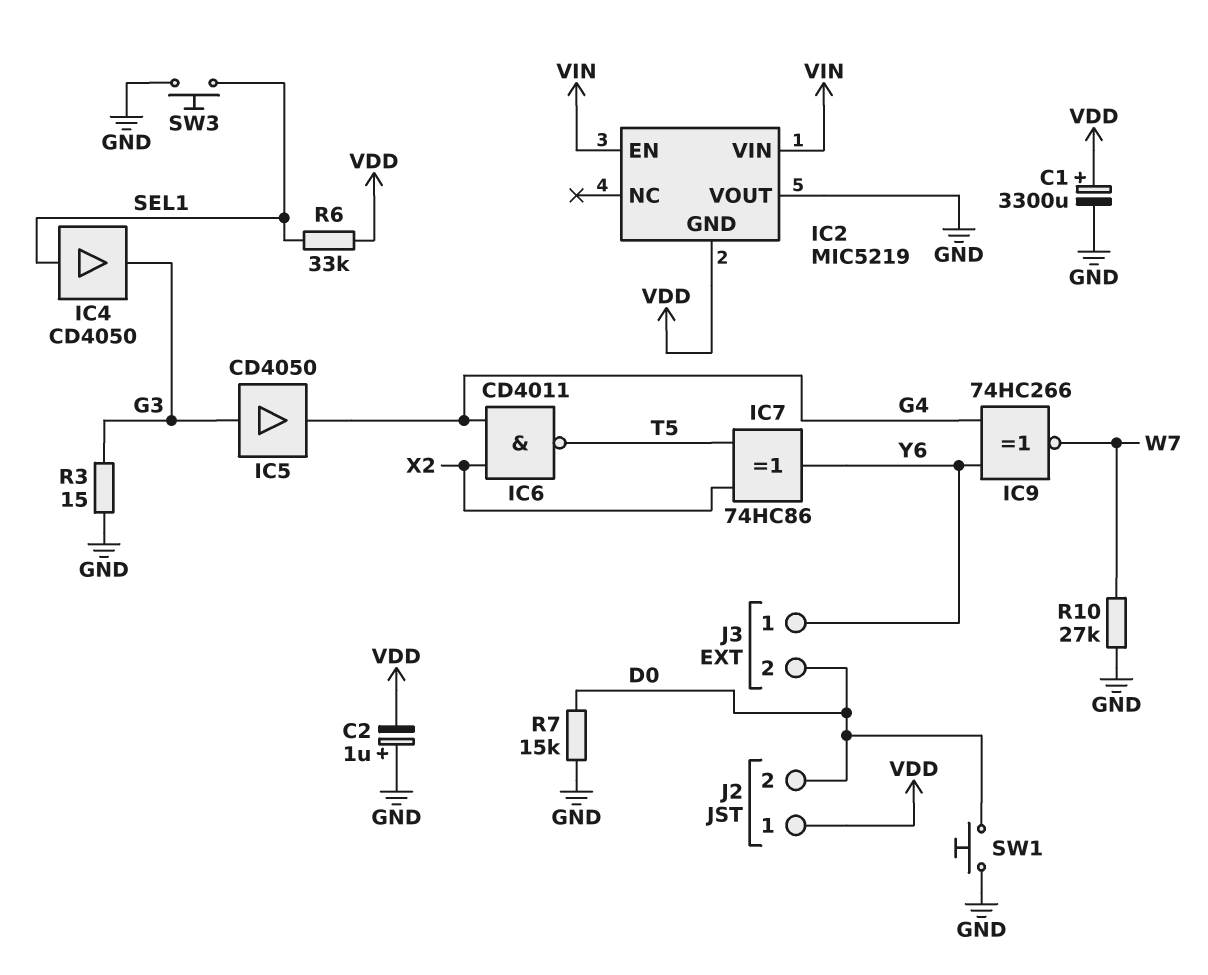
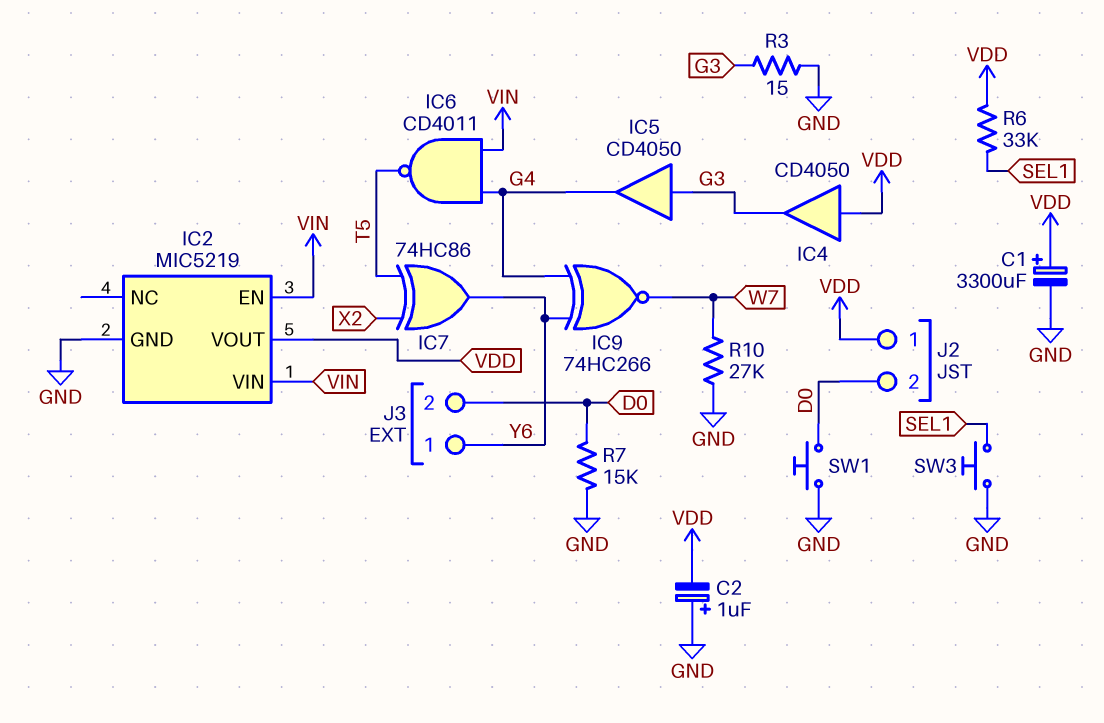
IC2 pin GND: VDD -> GND
IC2 pin VOUT: GND -> VDD
IC4: buffer CD4050 (in SEL1, out G3) -> buffer CD4050 (in VDD, out G3)
IC6: NAND CD4011 (in G4, in X2, out T5) -> NAND CD4011 (in G4, in VIN, out T5)

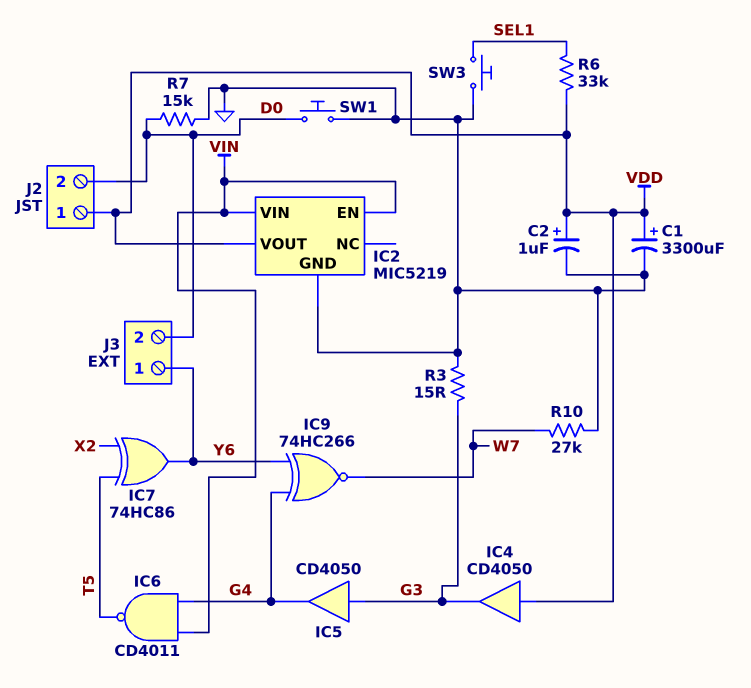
C2: 1uF (plus GND, minus VDD) -> 1uF (plus VDD, minus GND)

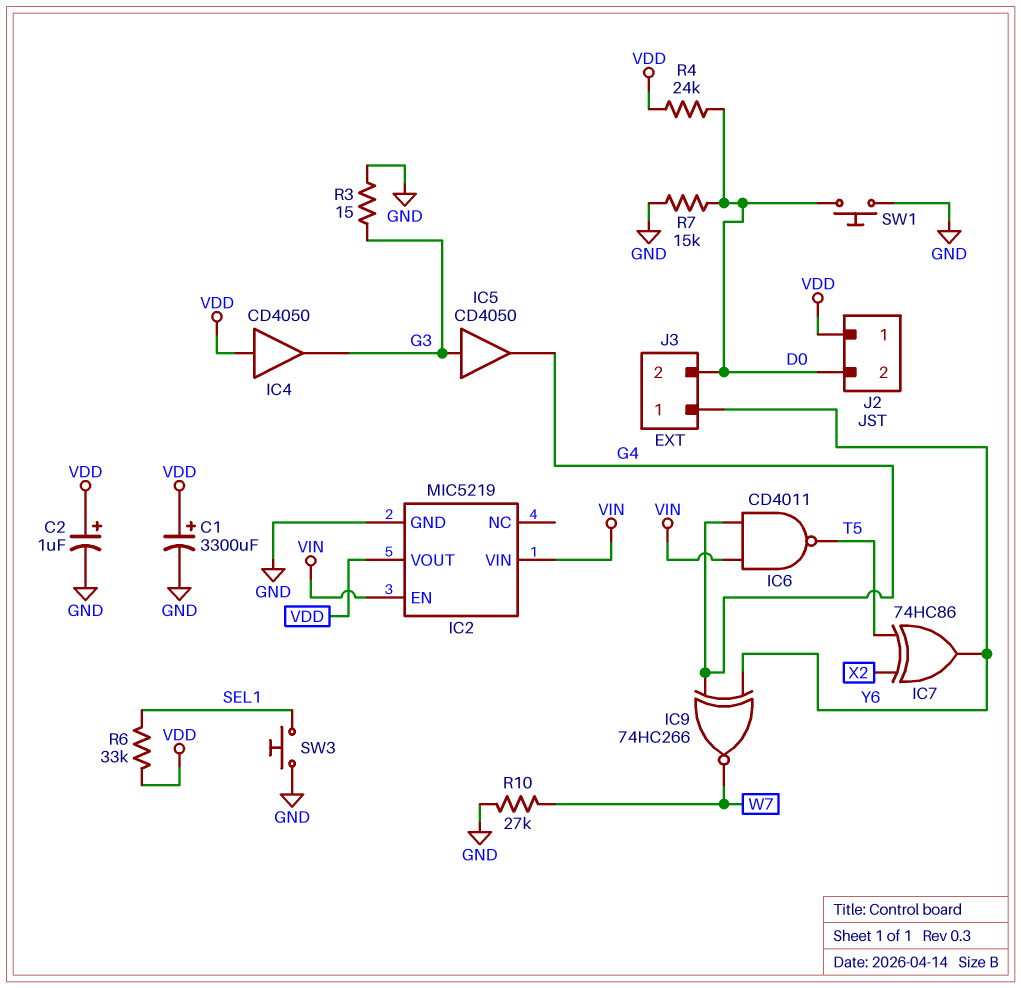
R4: none -> 24k (D0, VDD)

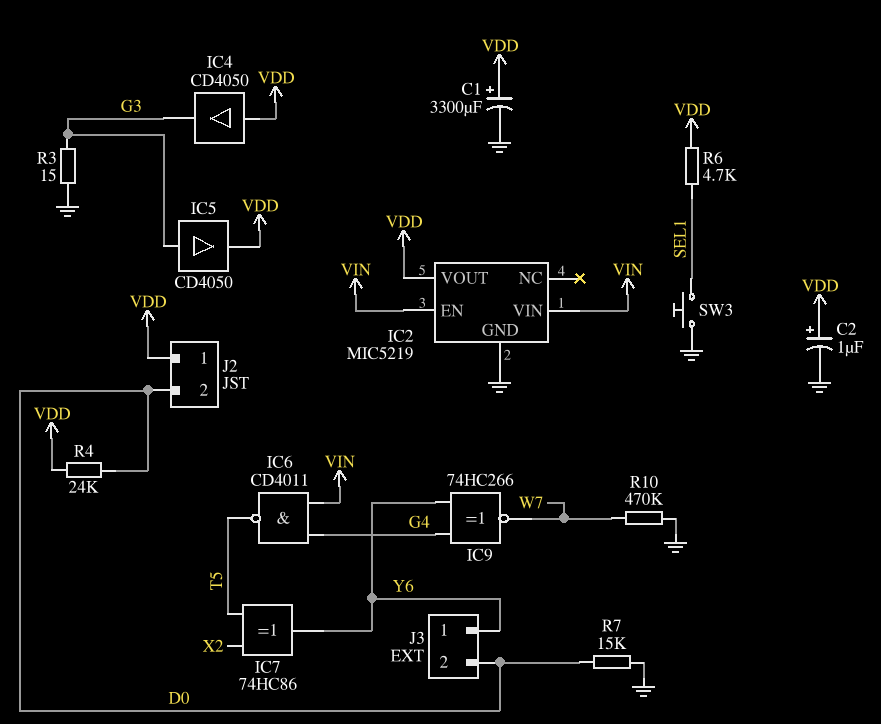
IC5: buffer CD4050 (in G3, out G4) -> buffer CD4050 (in G3, out VDD)
R6: 33k (SEL1, VDD) -> 4.7k (SEL1, VDD)
R10: 27k (GND, W7) -> 470k (GND, W7)
SW1: button (D0, GND) -> none

